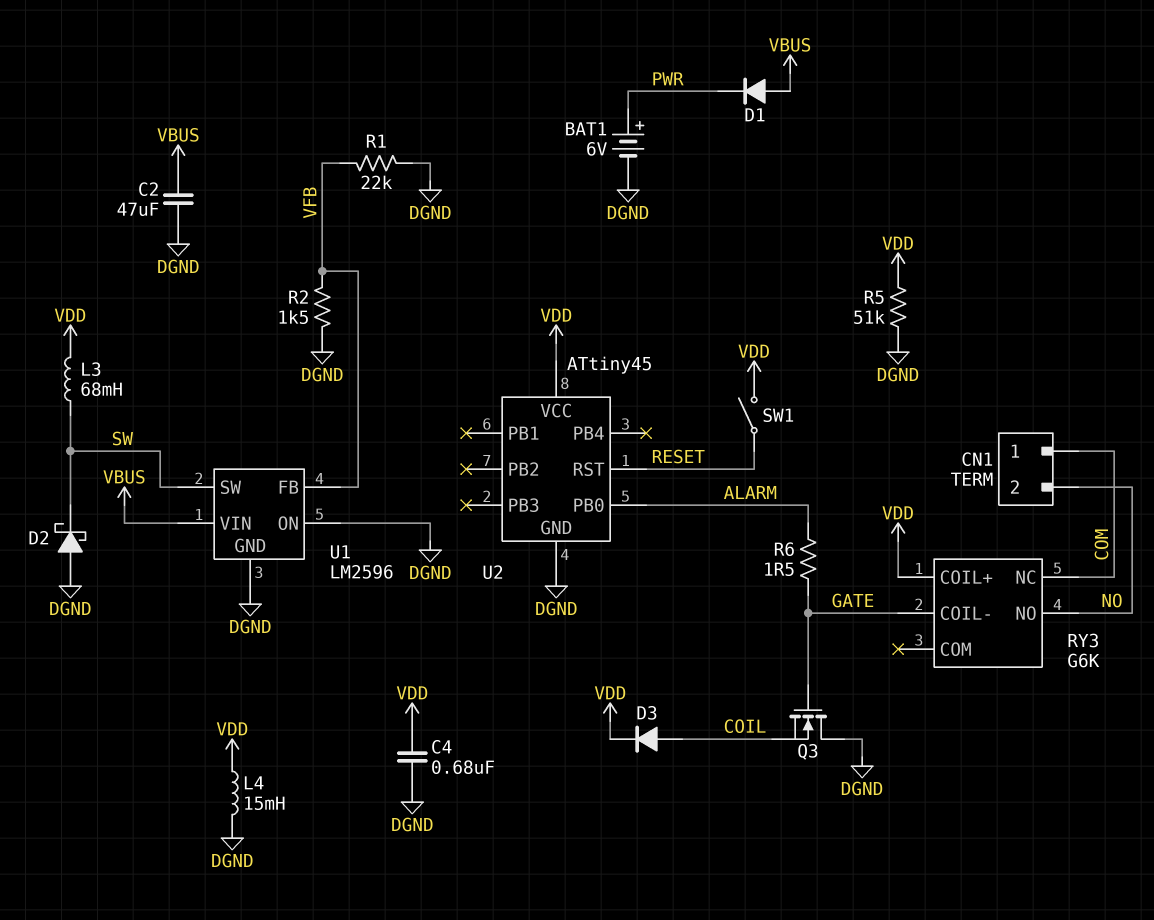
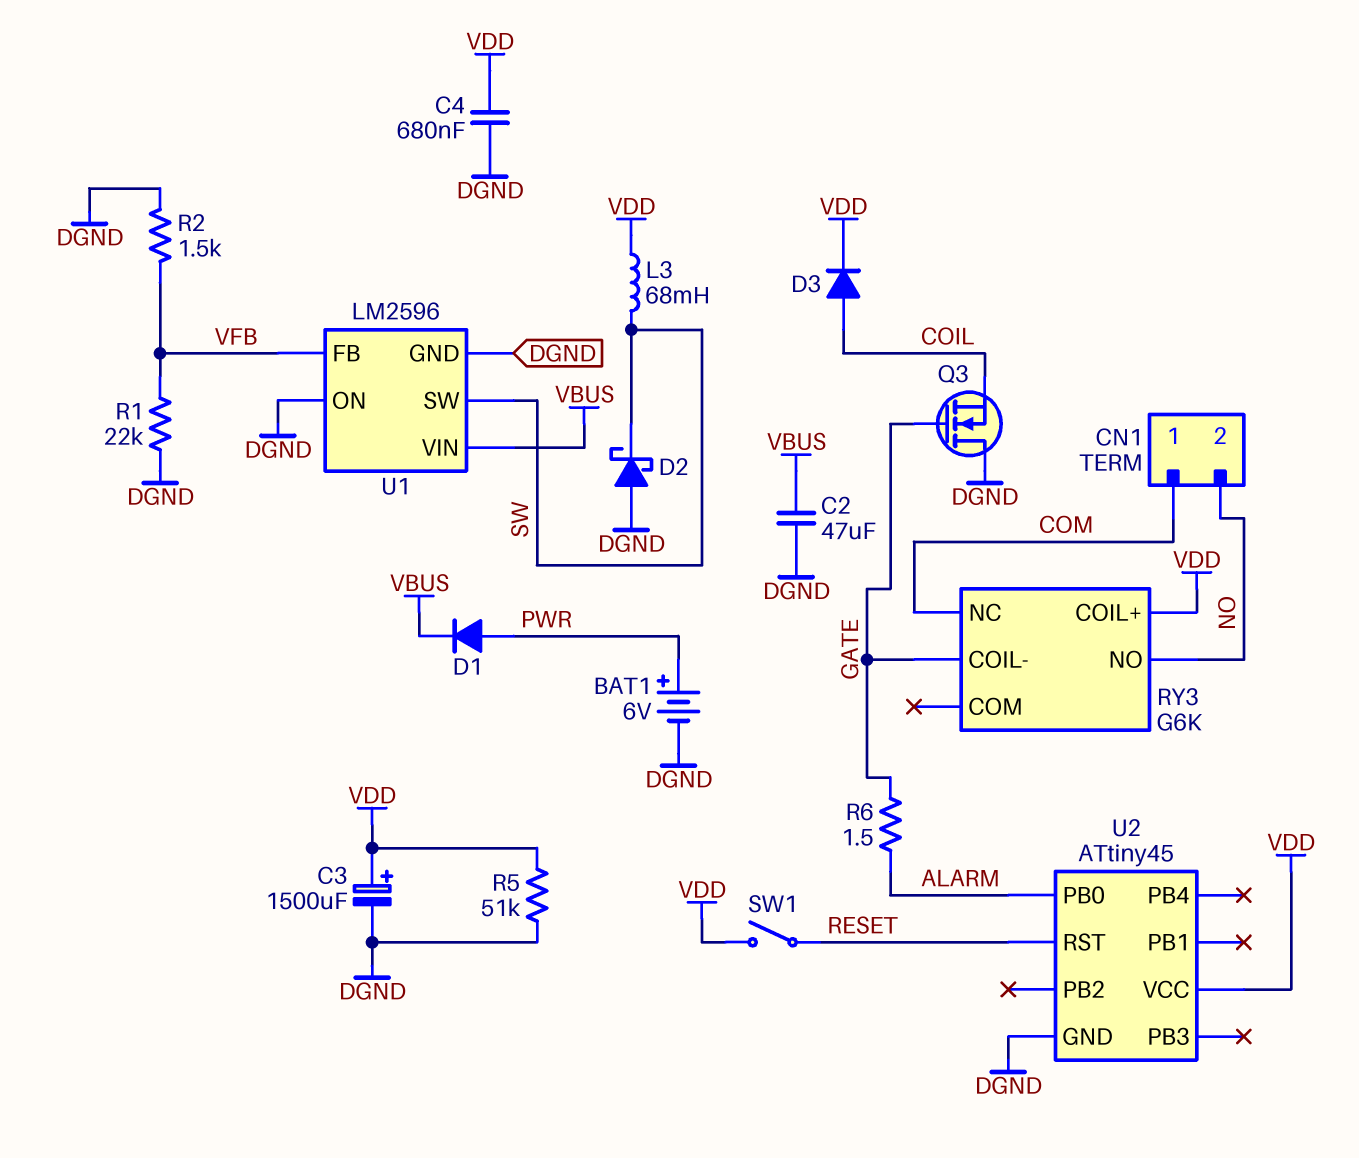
C3: none -> 1500uF (plus VDD, minus DGND)
D1: diode (A VBUS, K PWR) -> diode (A PWR, K VBUS)
L4: 15mH (DGND, VDD) -> none

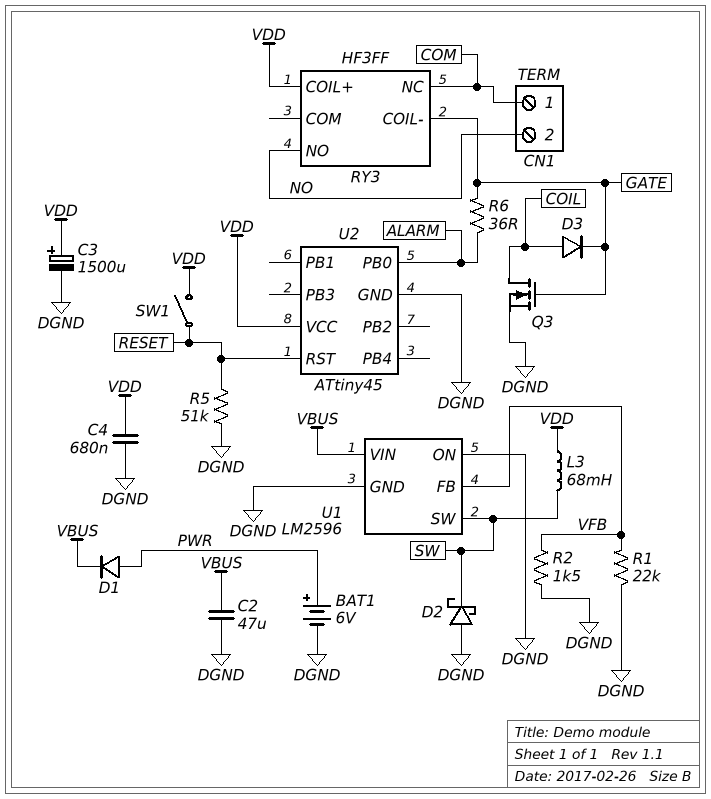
D3: diode (A COIL, K VDD) -> diode (A COIL, K GATE)
Q3: NMOS (G GATE, D DGND, S COIL) -> NMOS (G GATE, D COIL, S DGND)
R5: 51k (DGND, VDD) -> 51k (DGND, RESET)
R6: 1.5 (ALARM, GATE) -> 36 (ALARM, GATE)
RY3: G6K -> HF3FF

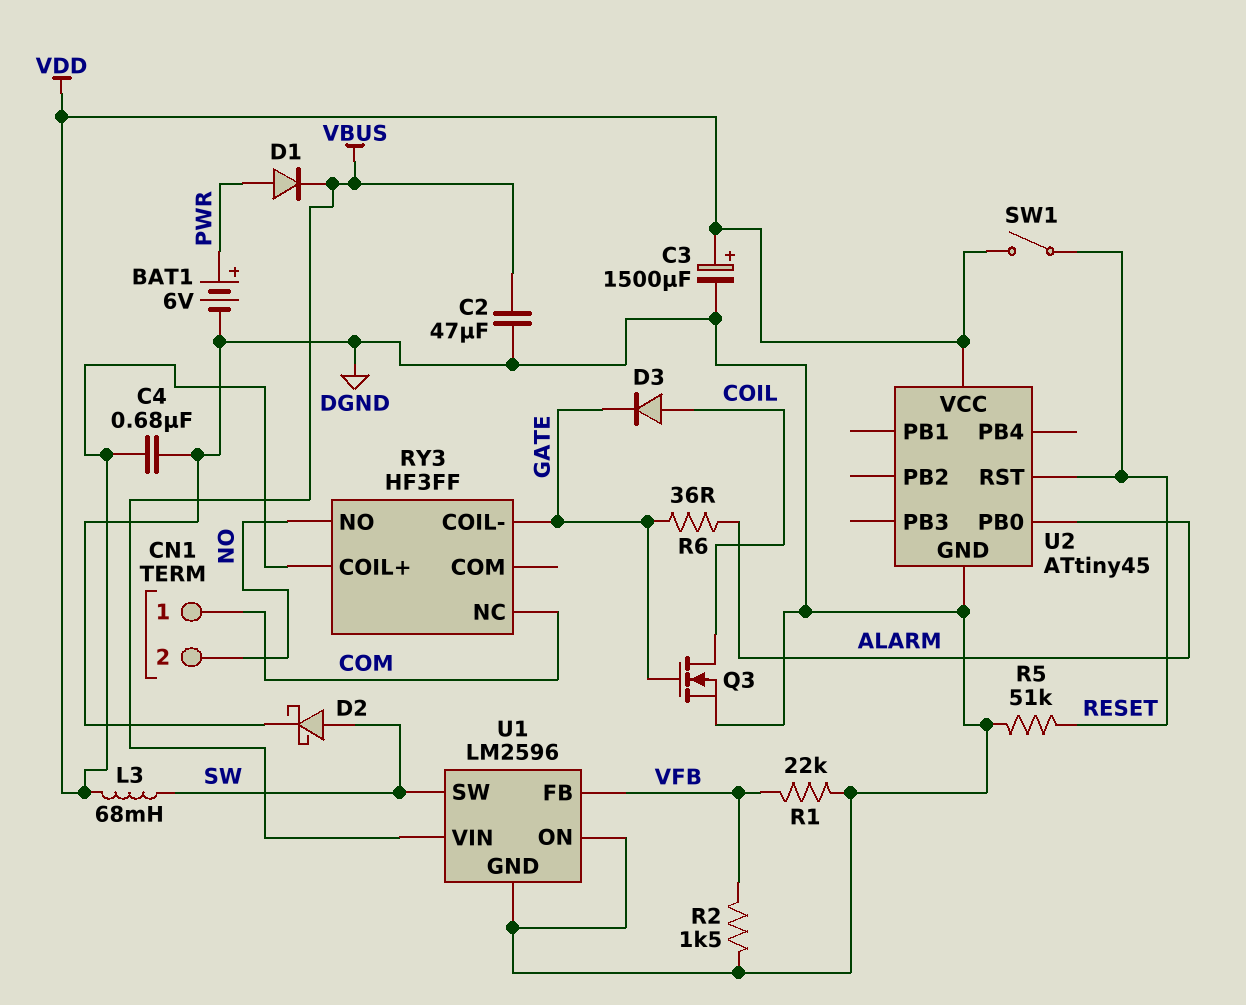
D2: schottky (A DGND, K SW) -> schottky (A SW, K DGND)

